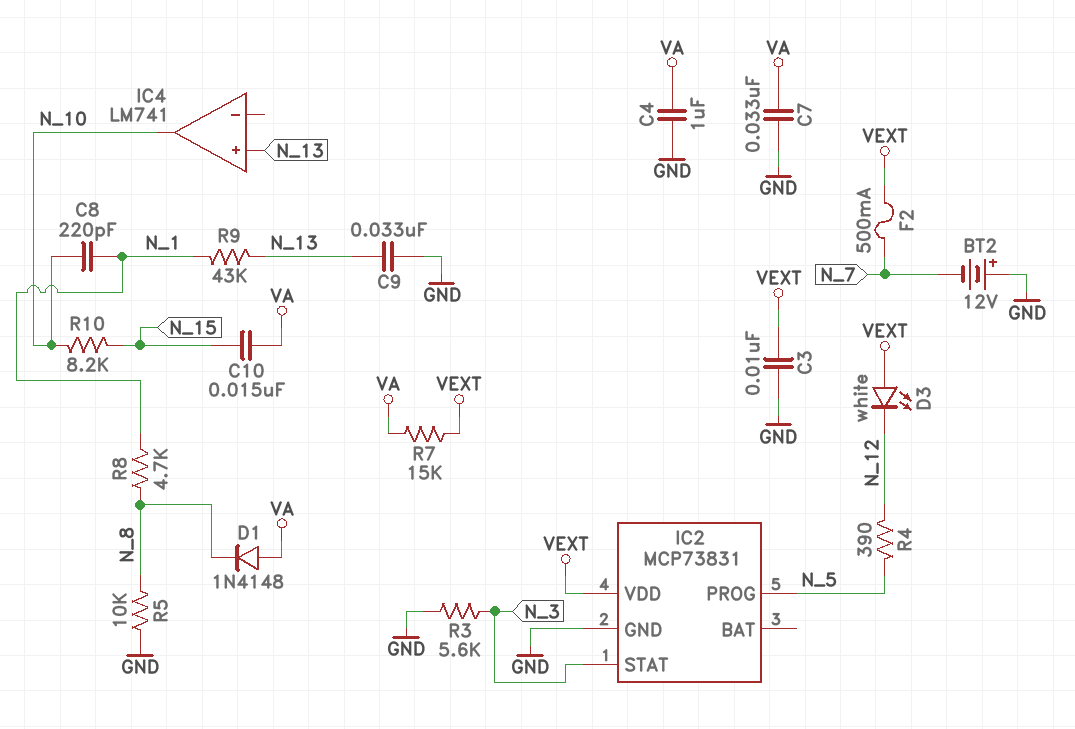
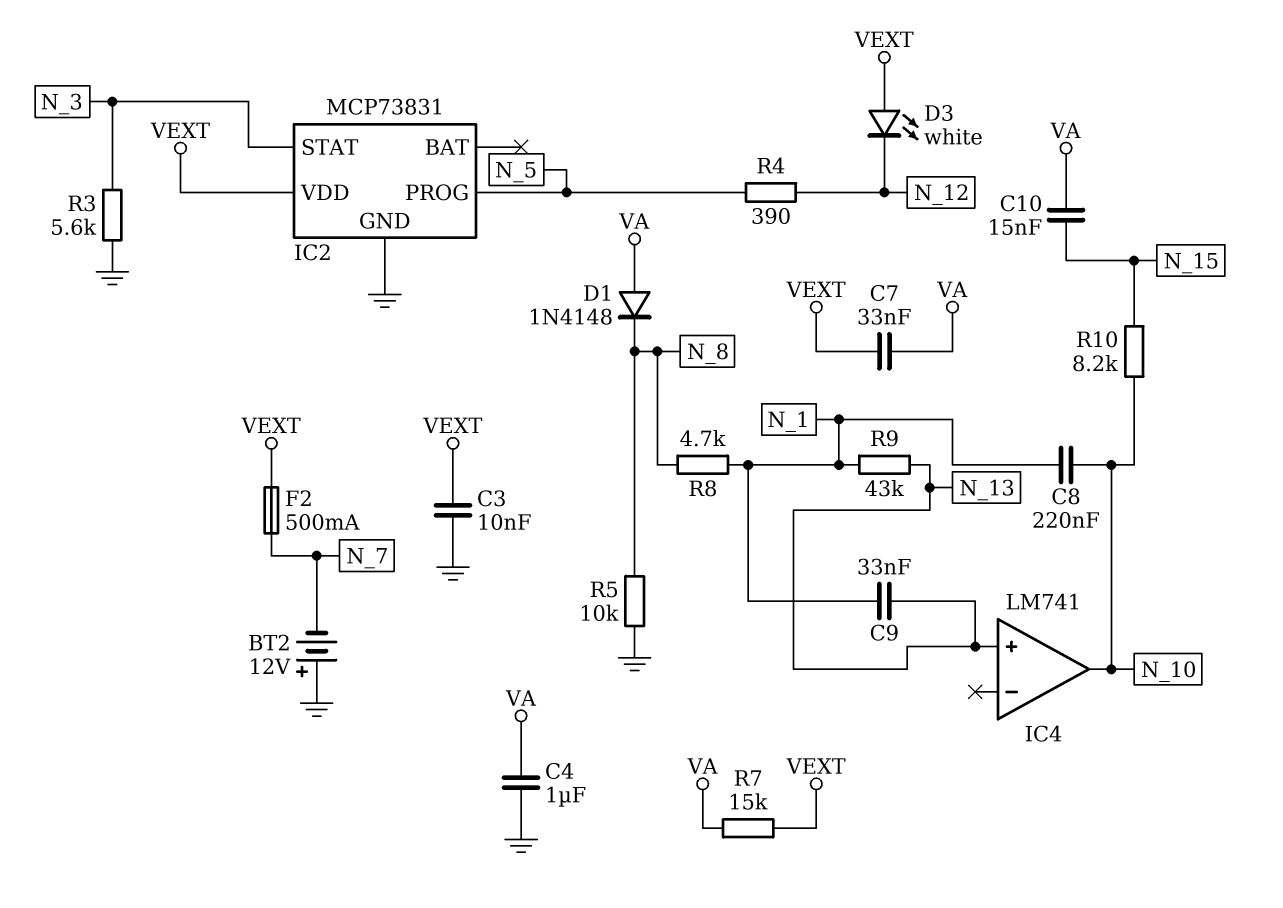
C7: 33nF (GND, VA) -> 33nF (VA, VEXT)
C8: 220pF (N_1, N_10) -> 220nF (N_1, N_10)
C9: 33nF (GND, N_13) -> 33nF (N_1, N_13)

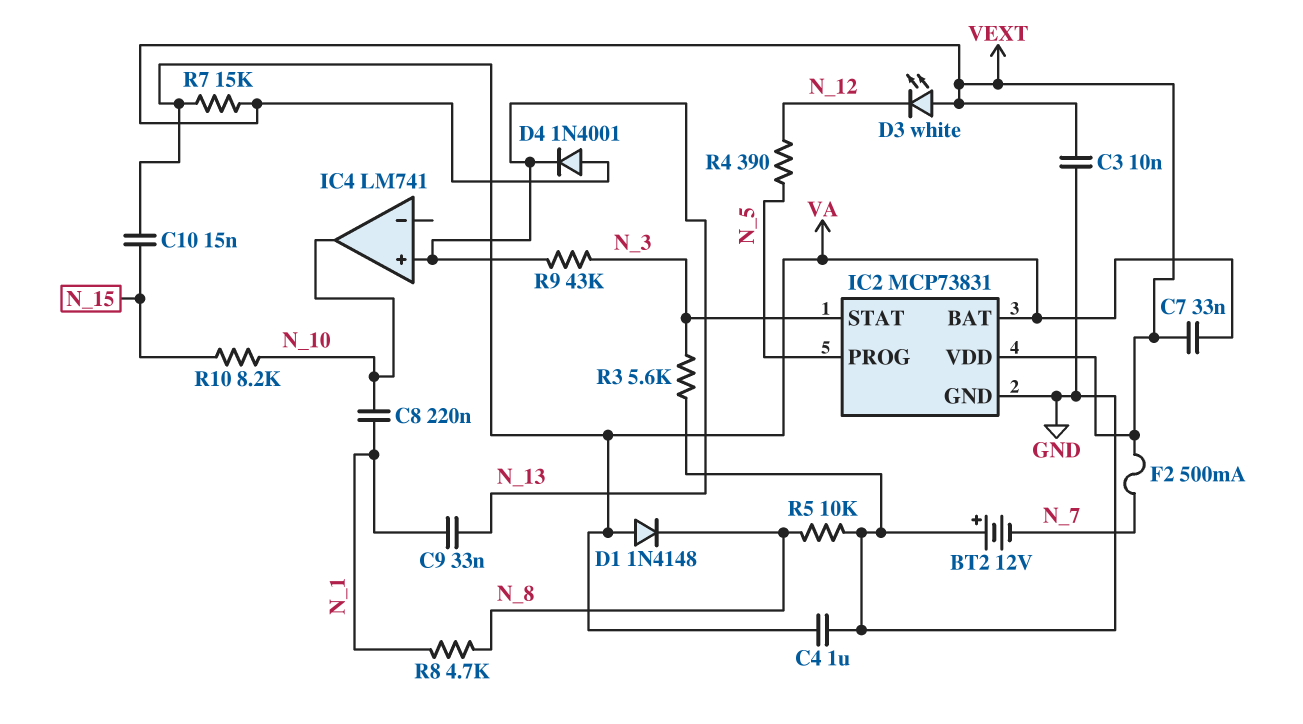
D4: none -> diode 1N4001 (A VEXT, K N_13)
IC2 pin BAT: none -> VA
R9: 43k (N_1, N_13) -> 43k (N_3, N_13)

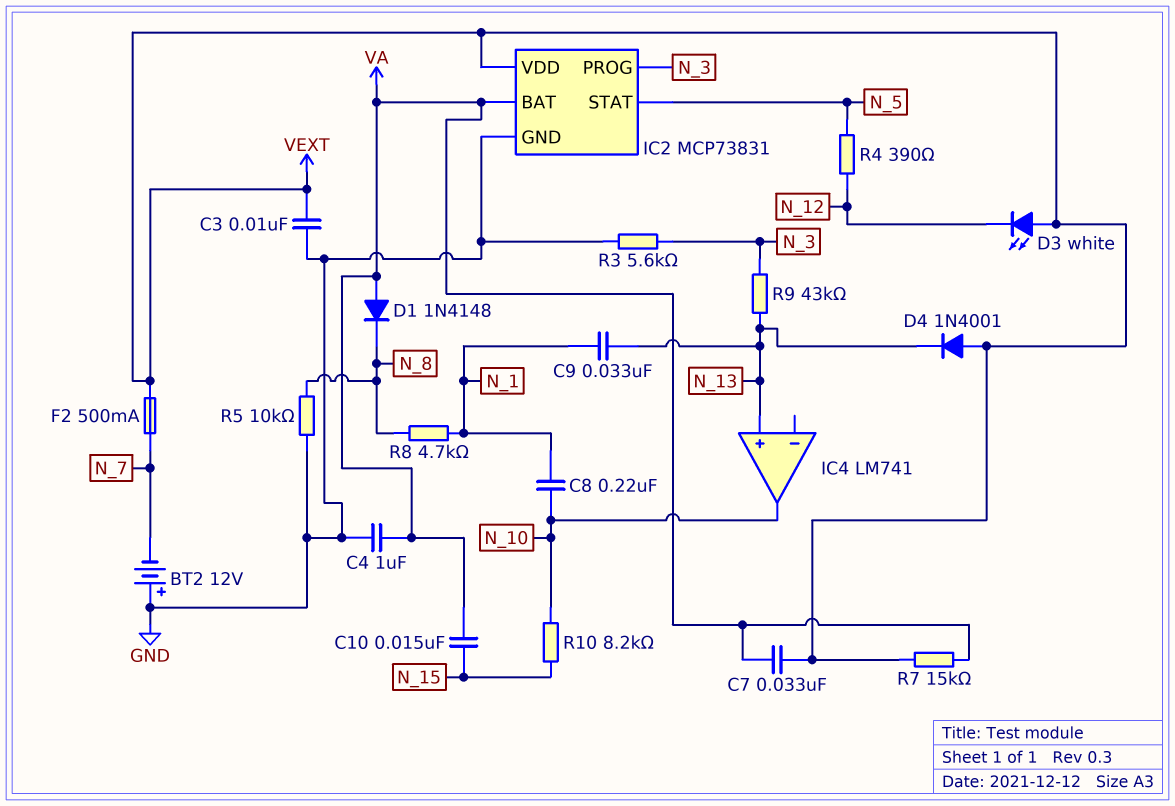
IC2 pin PROG: N_5 -> N_3
IC2 pin STAT: N_3 -> N_5

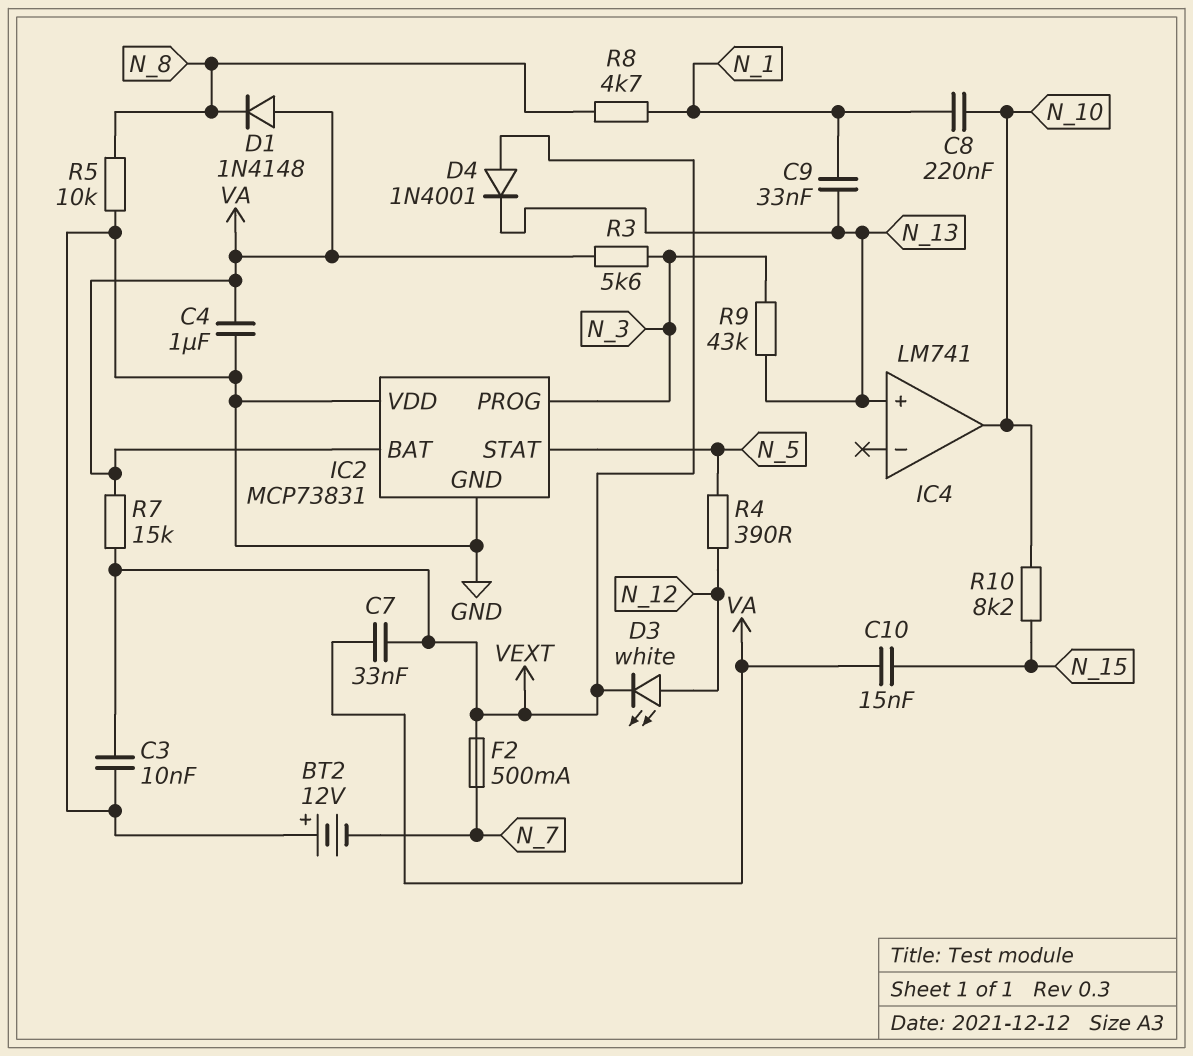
D3: LED white (A VEXT, K N_12) -> LED white (A N_12, K VEXT)
IC2 pin VDD: VEXT -> GND
R3: 5.6k (GND, N_3) -> 5.6k (N_3, VA)

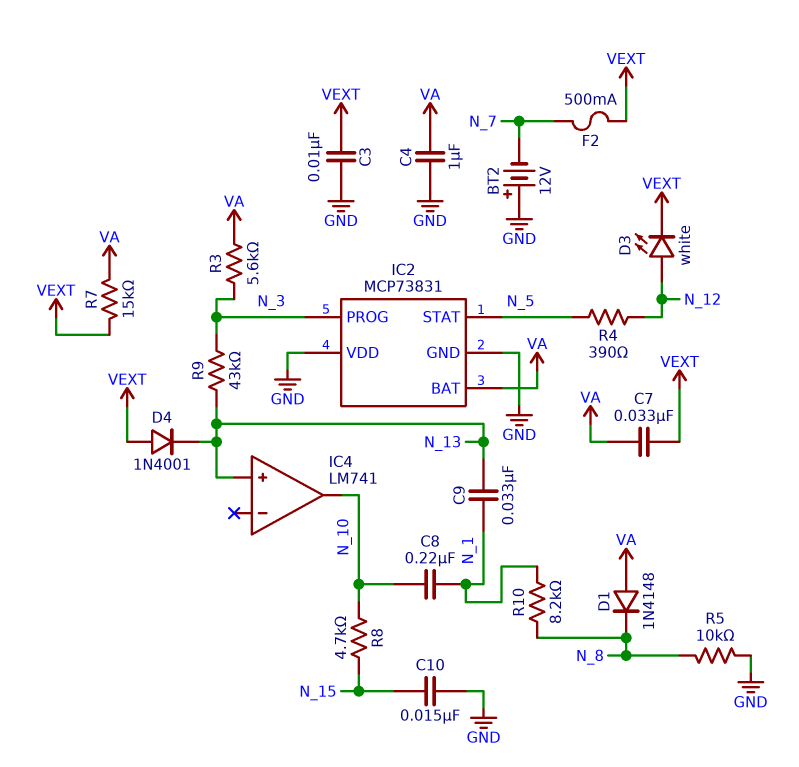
C10: 15nF (N_15, VA) -> 15nF (GND, N_15)
R8: 4.7k (N_1, N_8) -> 4.7k (N_10, N_15)
R10: 8.2k (N_10, N_15) -> 8.2k (N_1, N_8)

